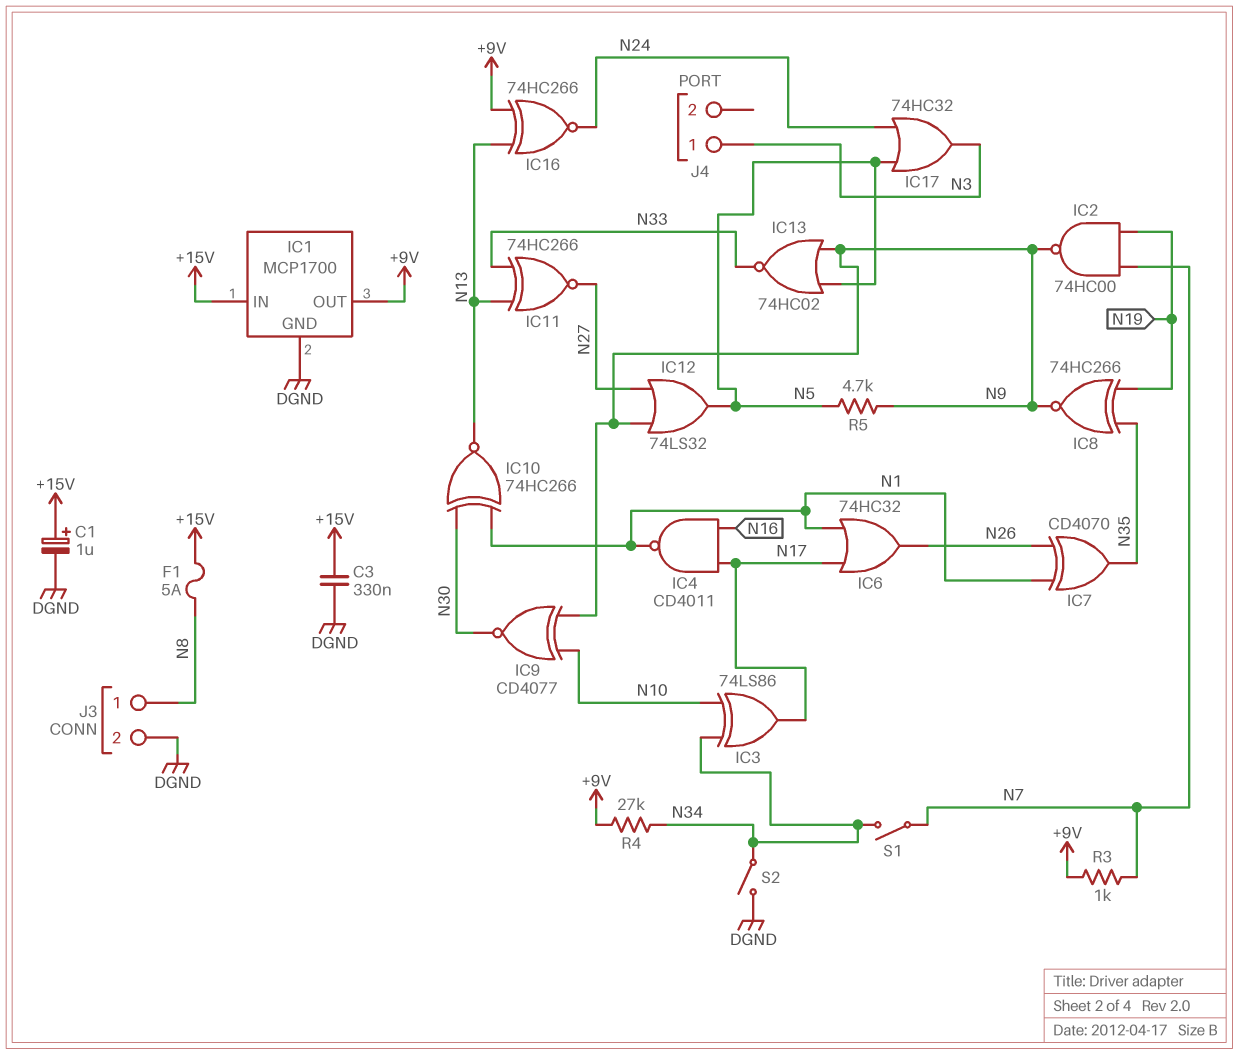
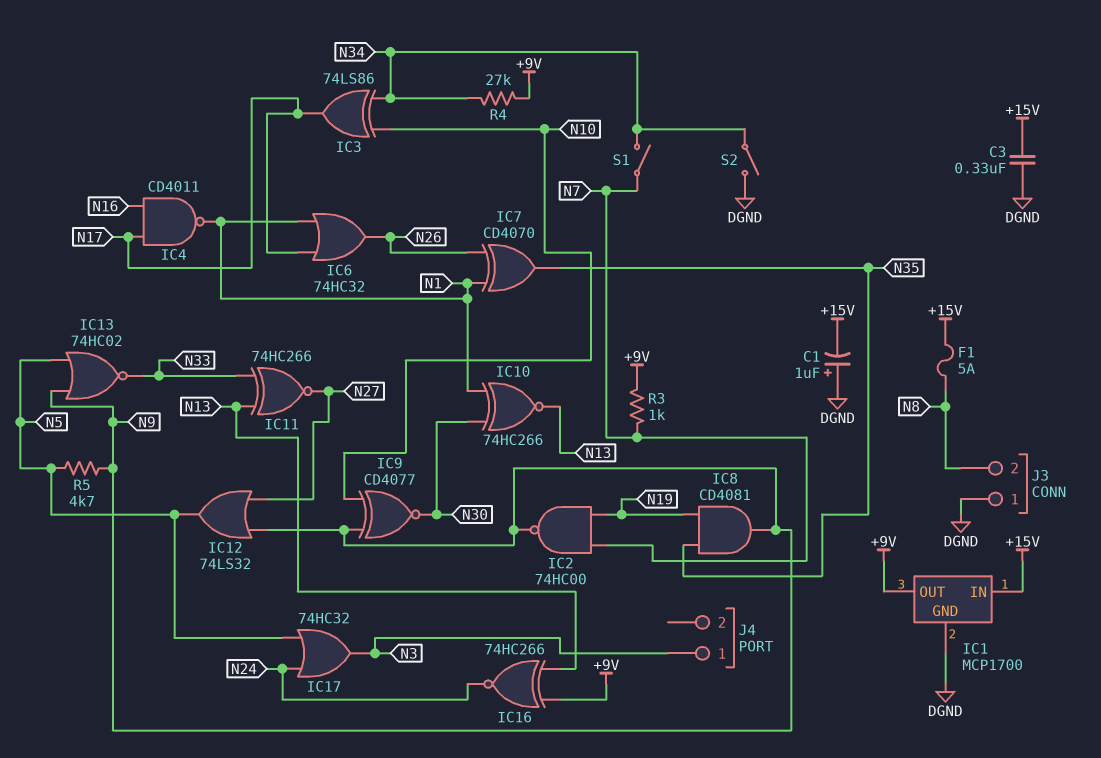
C1: 1uF (plus +15V, minus DGND) -> 1uF (plus DGND, minus +15V)
IC8: XNOR 74HC266 (in N19, in N35, out N9) -> AND CD4081 (in N19, in N35, out N9)
J3 pin 1: N8 -> DGND
J3 pin 2: DGND -> N8

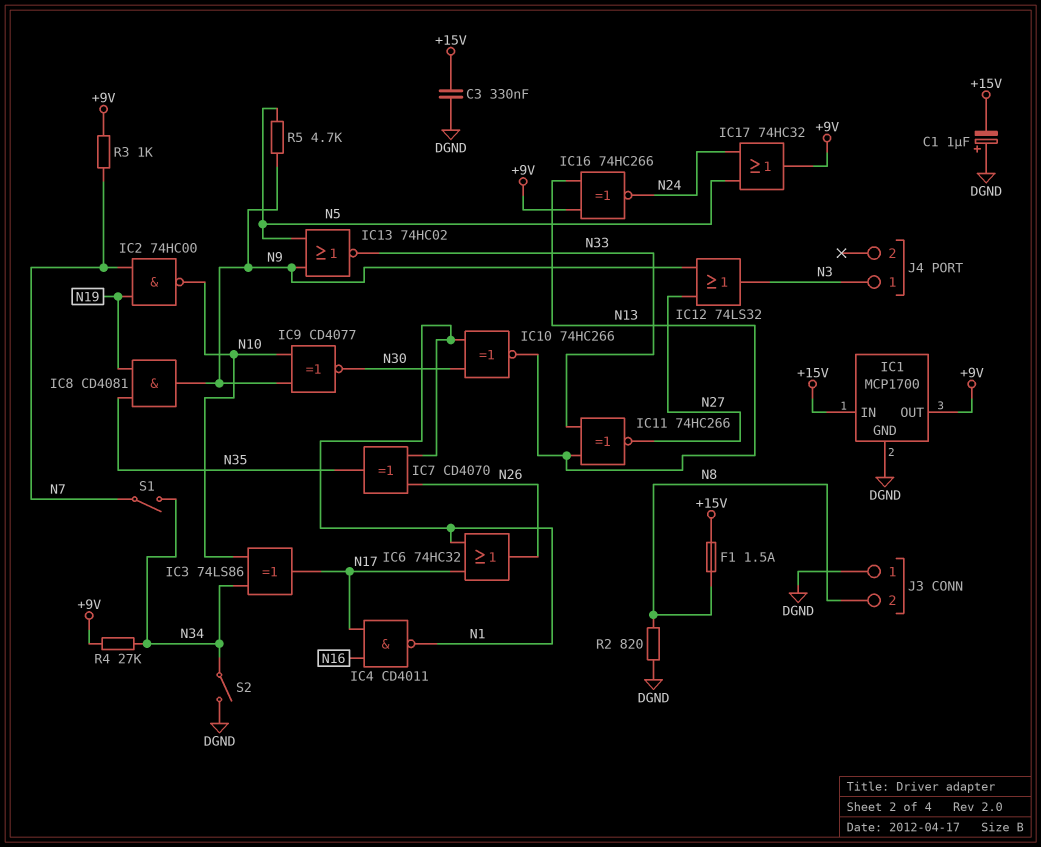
F1: 5A (+15V, N8) -> 1.5A (+15V, N8)
IC2: NAND 74HC00 (in N7, in N19, out N9) -> NAND 74HC00 (in N7, in N19, out N10)
IC12: OR 74LS32 (in N9, in N27, out N5) -> OR 74LS32 (in N9, in N27, out N3)
IC17: OR 74HC32 (in N5, in N24, out N3) -> OR 74HC32 (in N5, in N24, out +9V)
R2: none -> 820 (DGND, N8)

